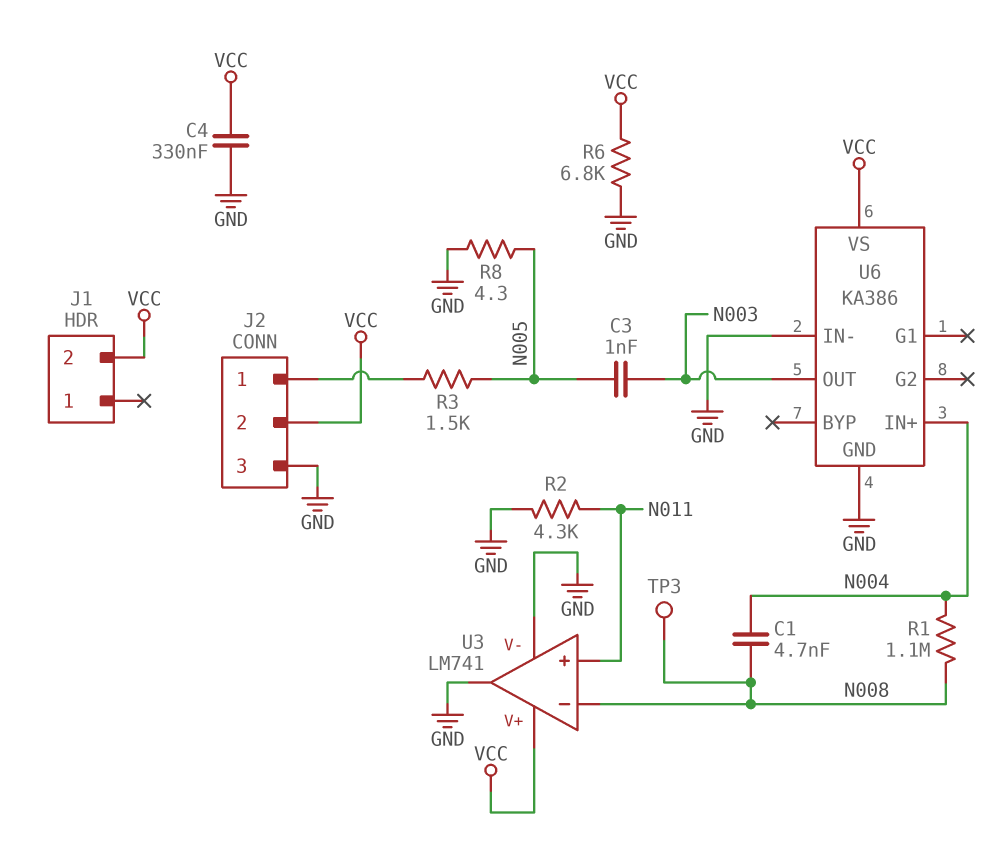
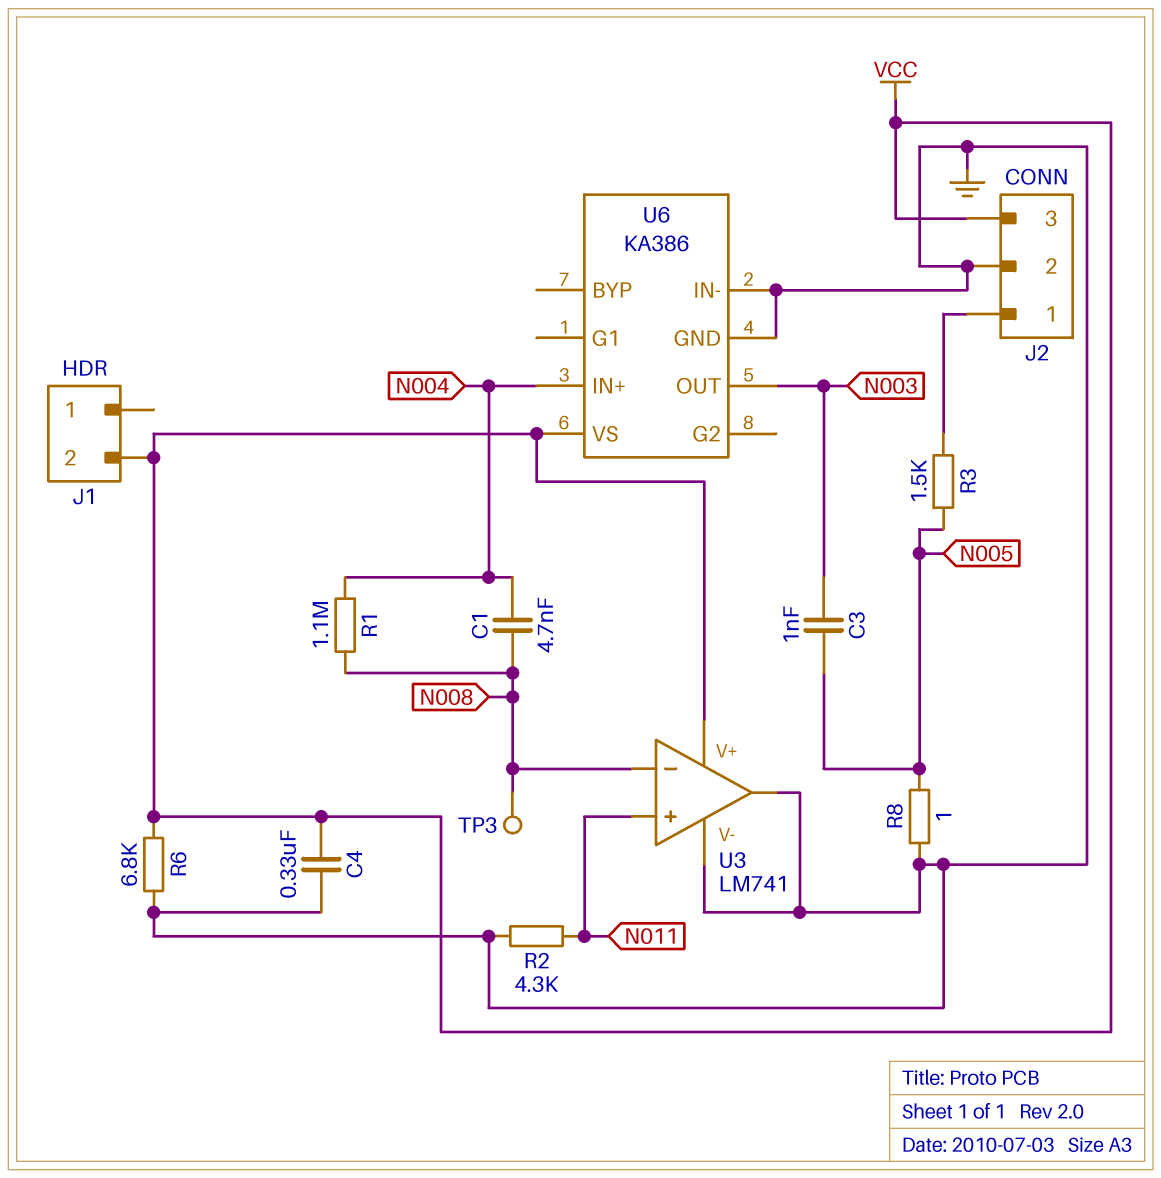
J2 pin 2: VCC -> GND
J2 pin 3: GND -> VCC
R8: 4.3 (GND, N005) -> 1 (GND, N005)

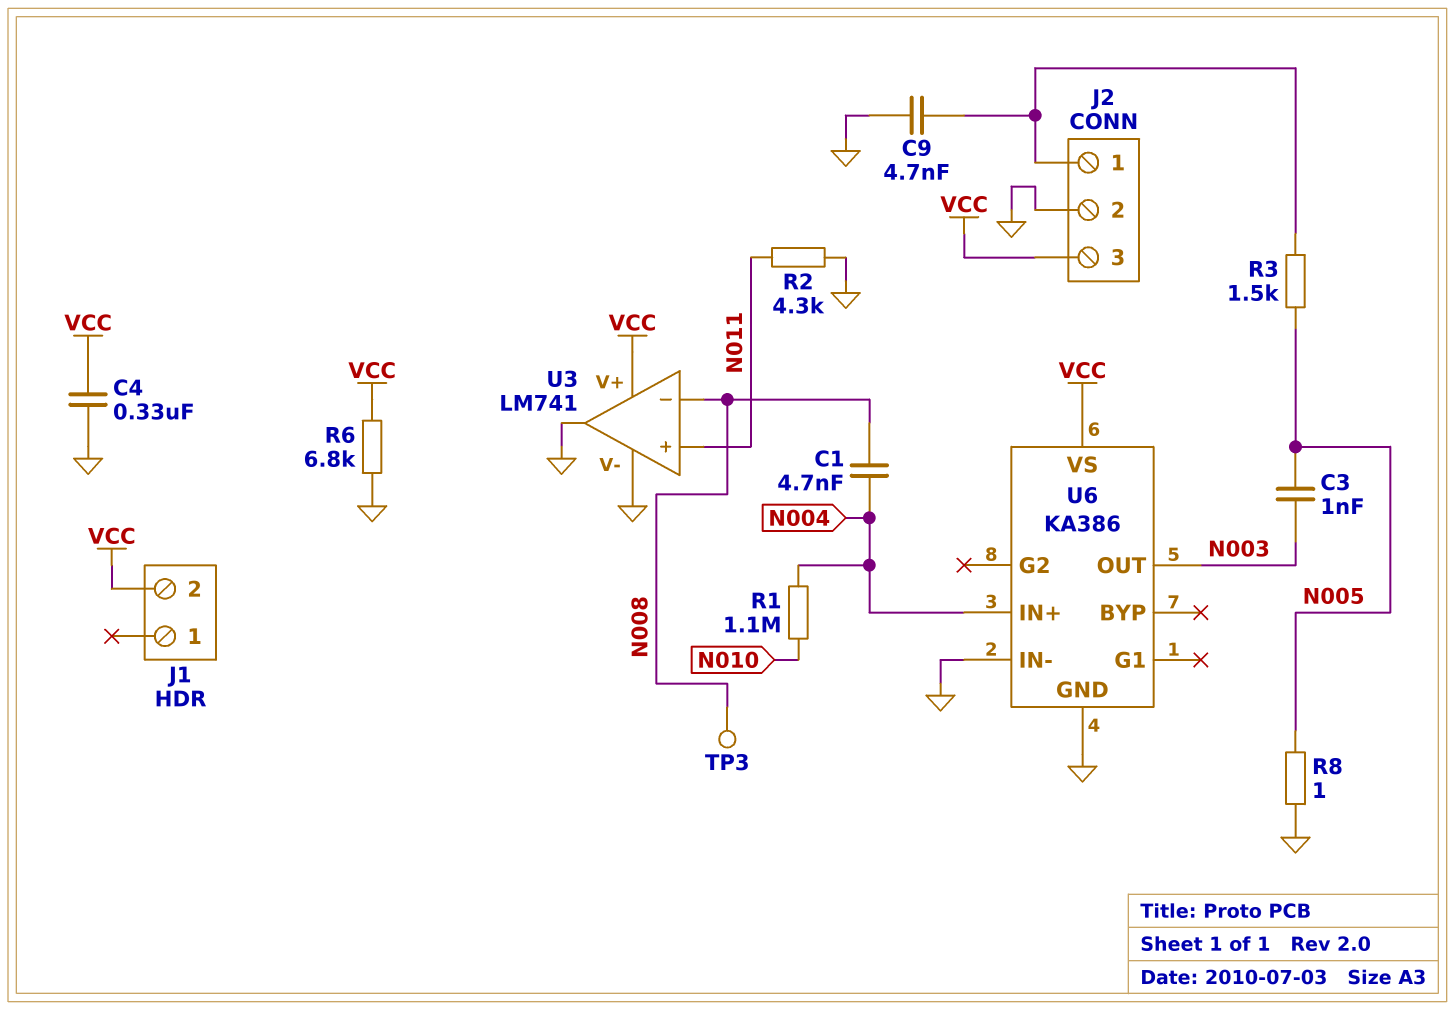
C9: none -> 4.7nF (GND, J2/1)
R1: 1.1M (N004, N008) -> 1.1M (N004, N010)

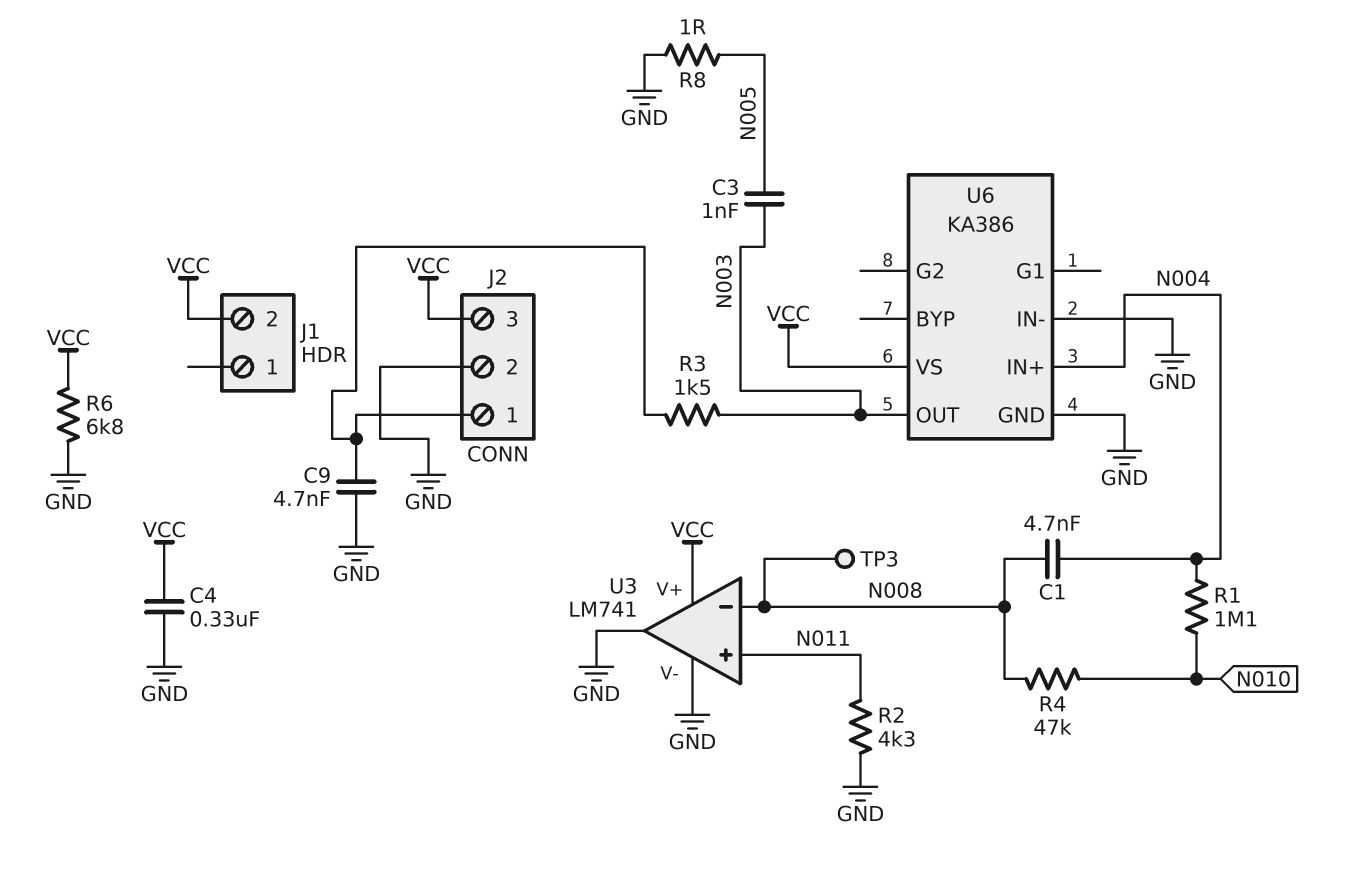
R3: 1.5k (J2/1, N005) -> 1.5k (J2/1, N003)
R4: none -> 47k (N008, N010)

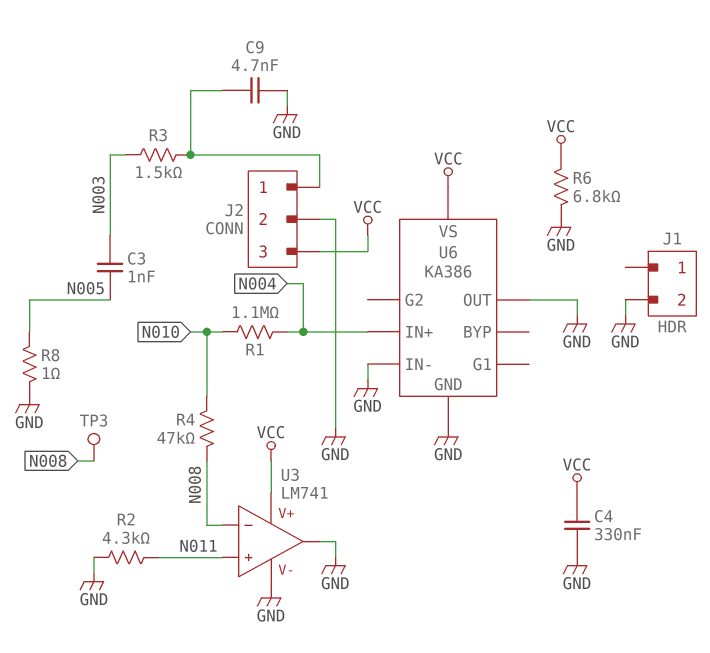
C1: 4.7nF (N004, N008) -> none
J1 pin 2: VCC -> GND
U6 pin OUT: N003 -> GND

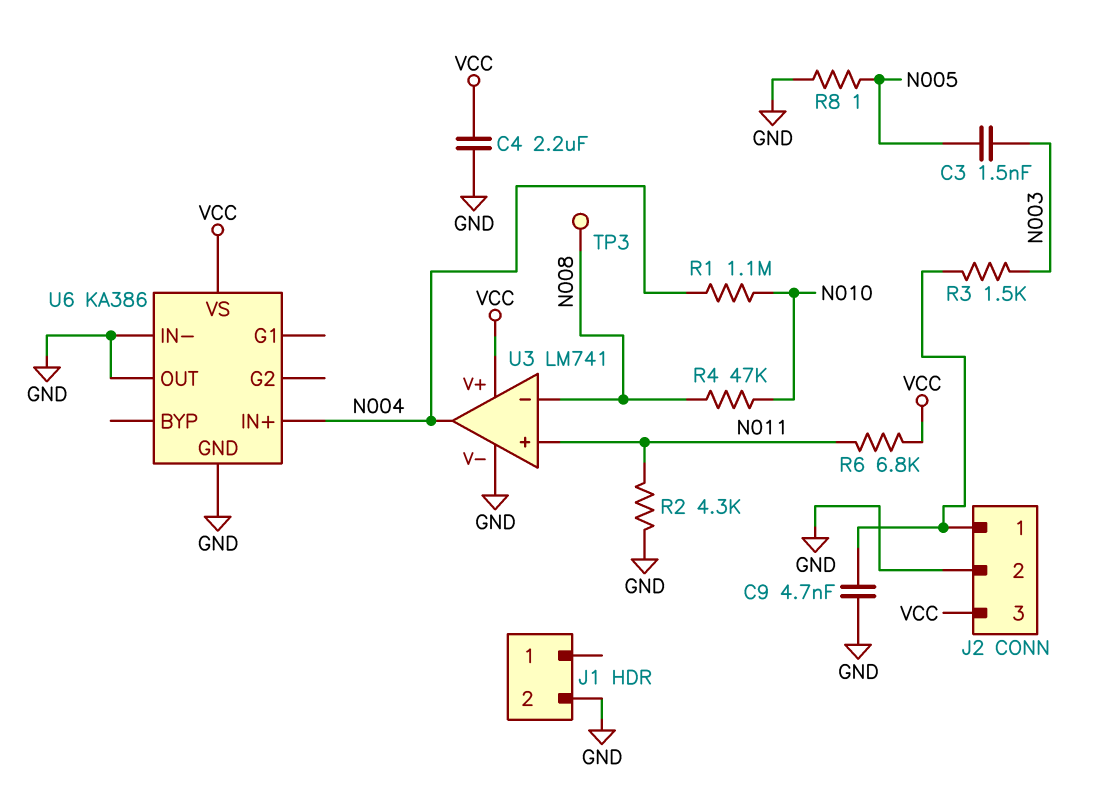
C3: 1nF (N003, N005) -> 1.5nF (N003, N005)
C4: 330nF (GND, VCC) -> 2.2uF (GND, VCC)
R6: 6.8k (GND, VCC) -> 6.8k (N011, VCC)
U3 pin out: GND -> N004

